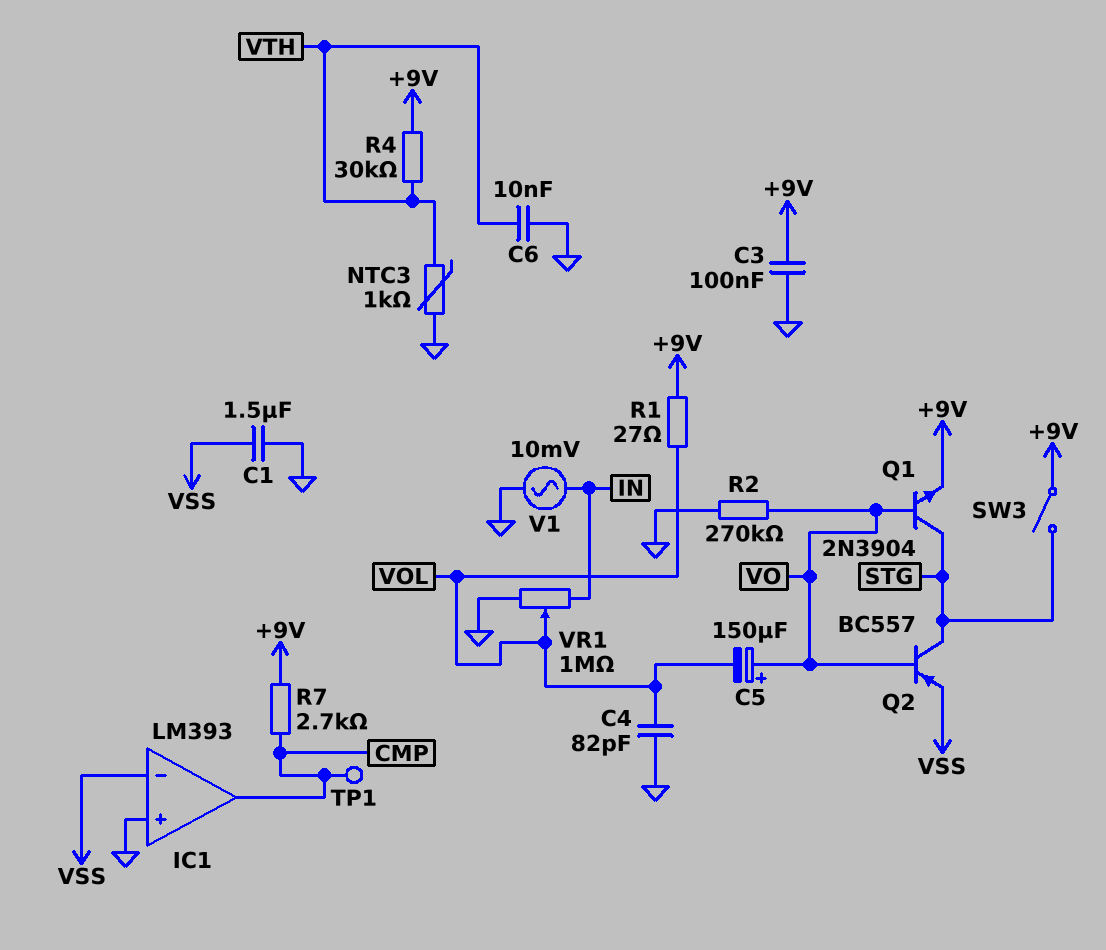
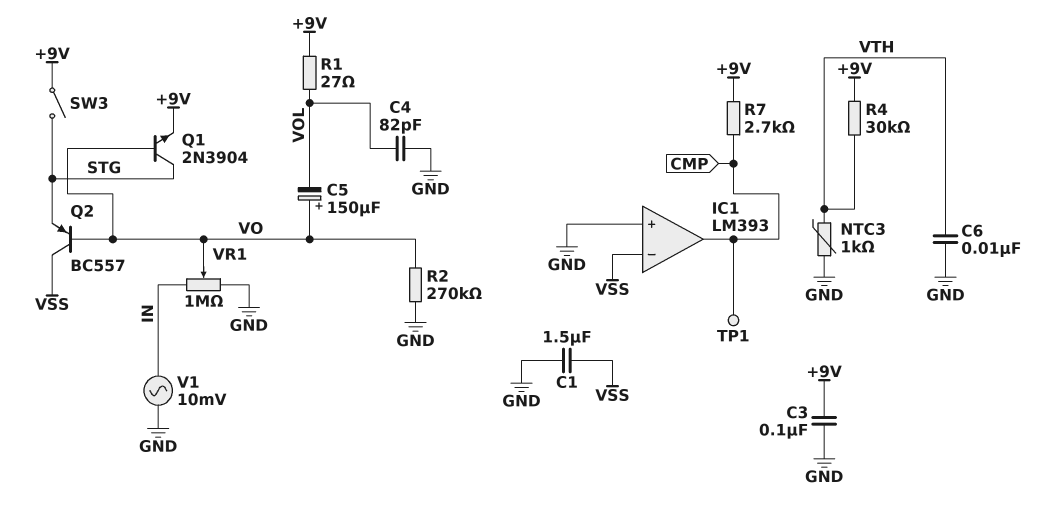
Q2: PNP BC557 (B VO, C STG, E VSS) -> PNP BC557 (B VO, C VSS, E STG)
VR1: 1M (GND, IN, wiper VOL) -> 1M (GND, IN, wiper VO)

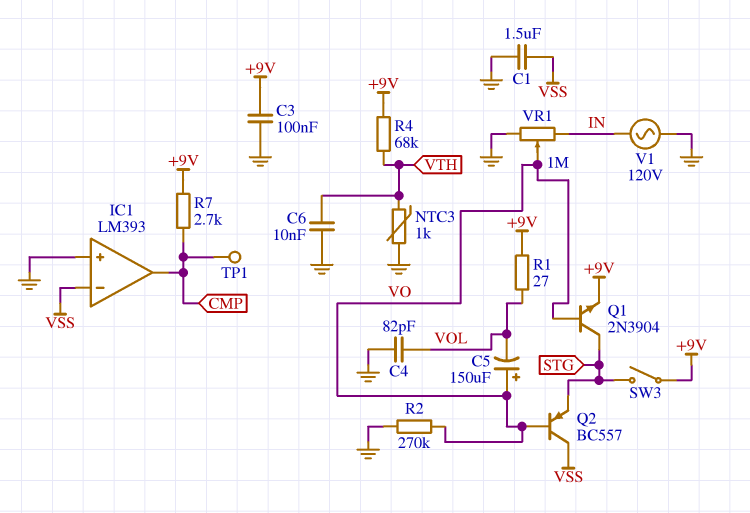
R4: 30k (+9V, VTH) -> 68k (+9V, VTH)
V1: AC 10mV (GND, IN) -> AC 120V (GND, IN)

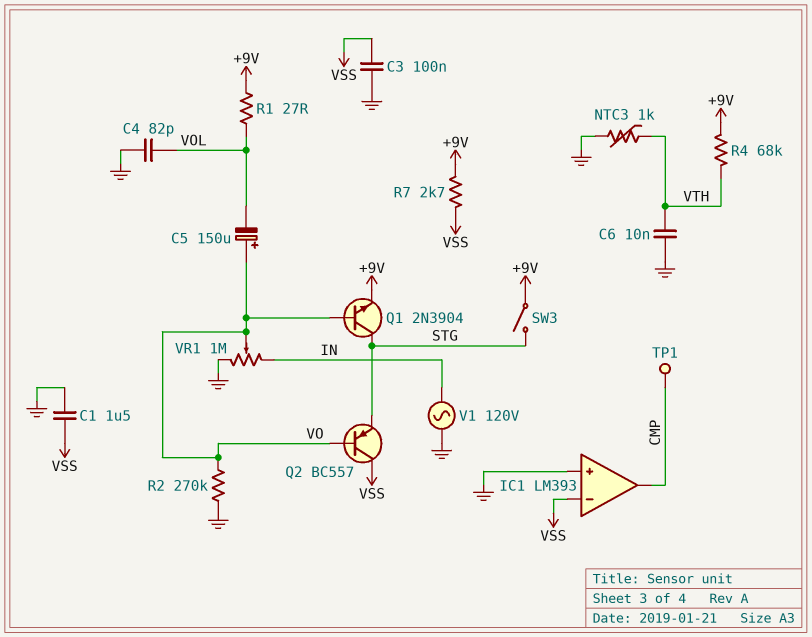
C3: 100nF (+9V, GND) -> 100nF (GND, VSS)
R7: 2.7k (+9V, CMP) -> 2.7k (+9V, VSS)

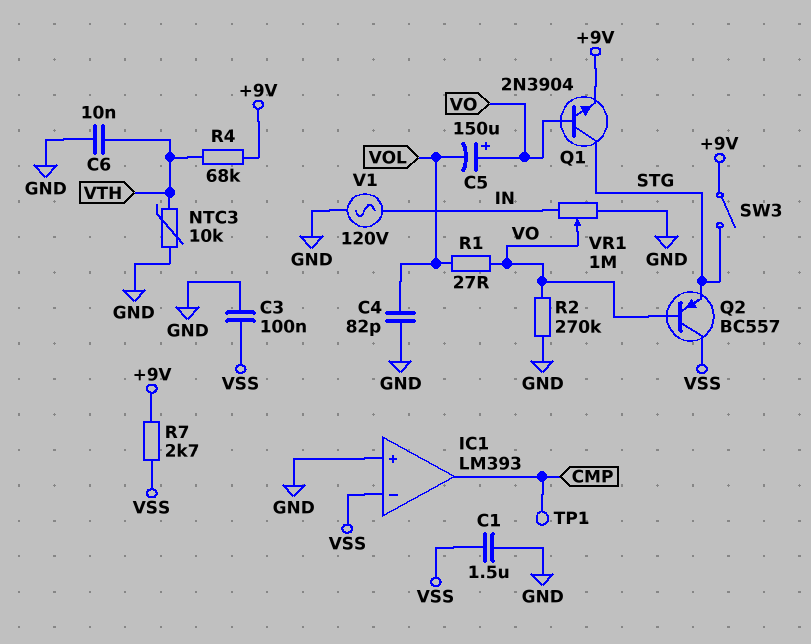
NTC3: 1k (GND, VTH) -> 10k (GND, VTH)
R1: 27 (+9V, VOL) -> 27 (VO, VOL)

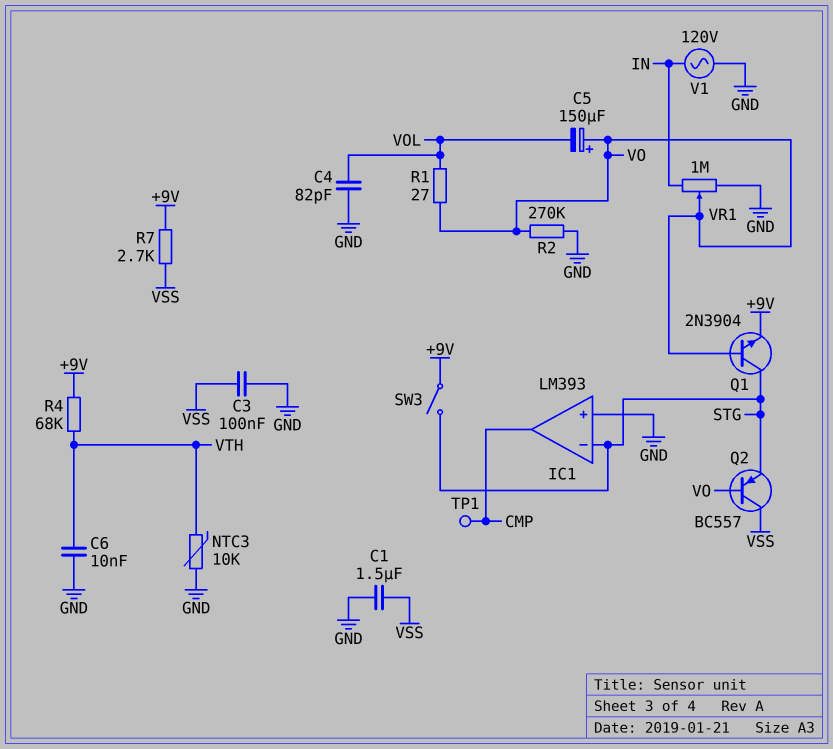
IC1 pin in-: VSS -> STG

